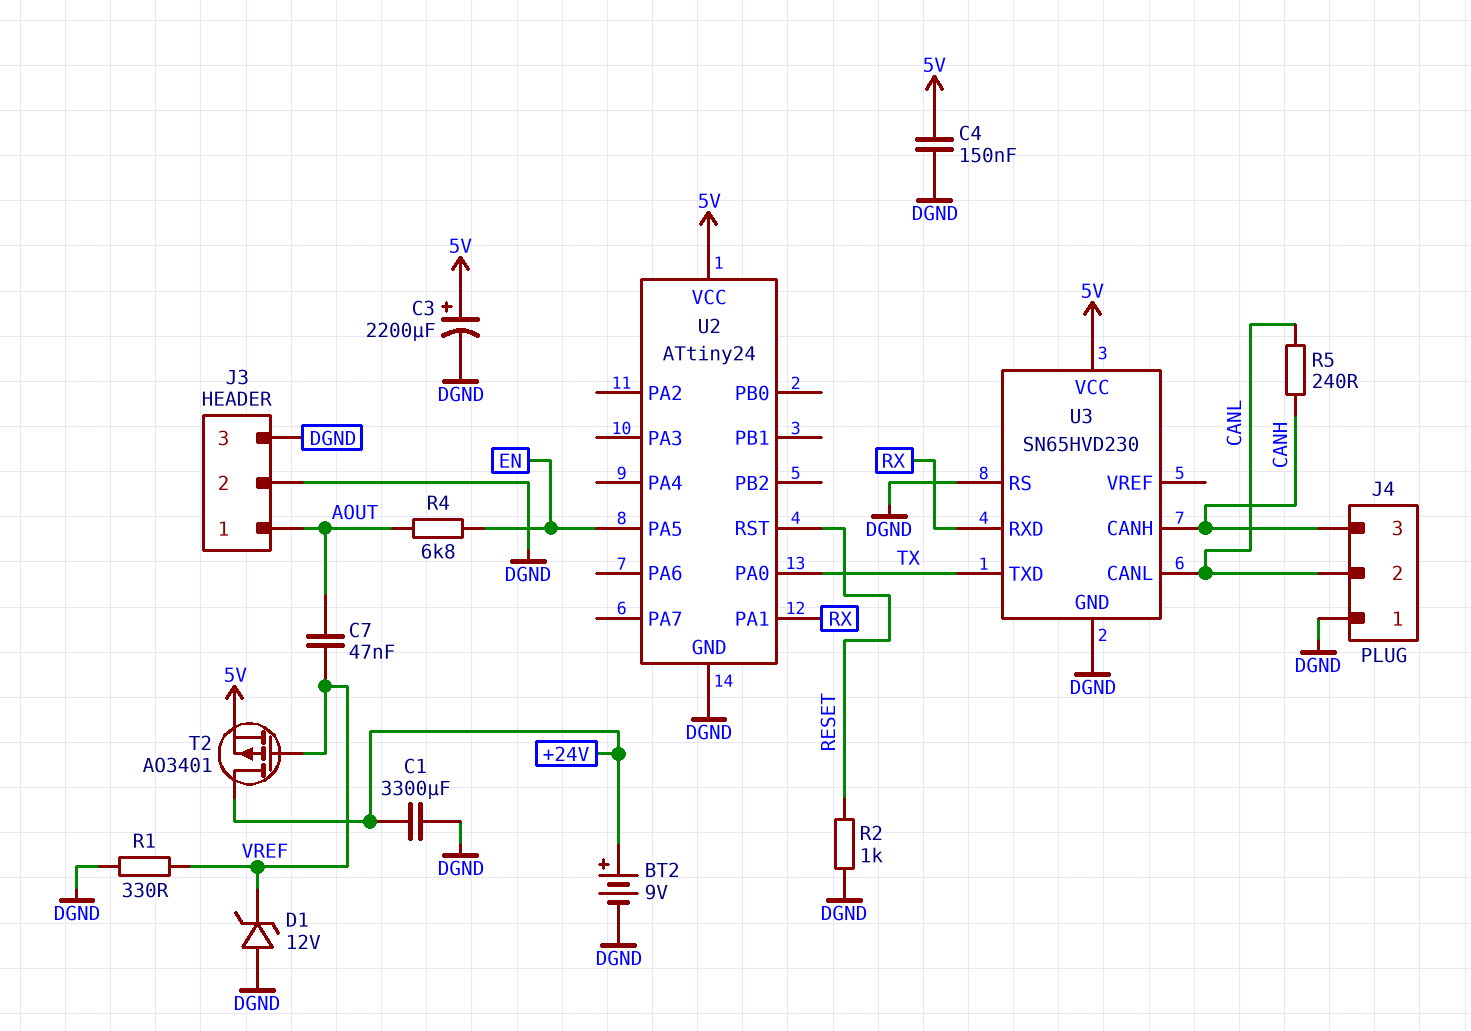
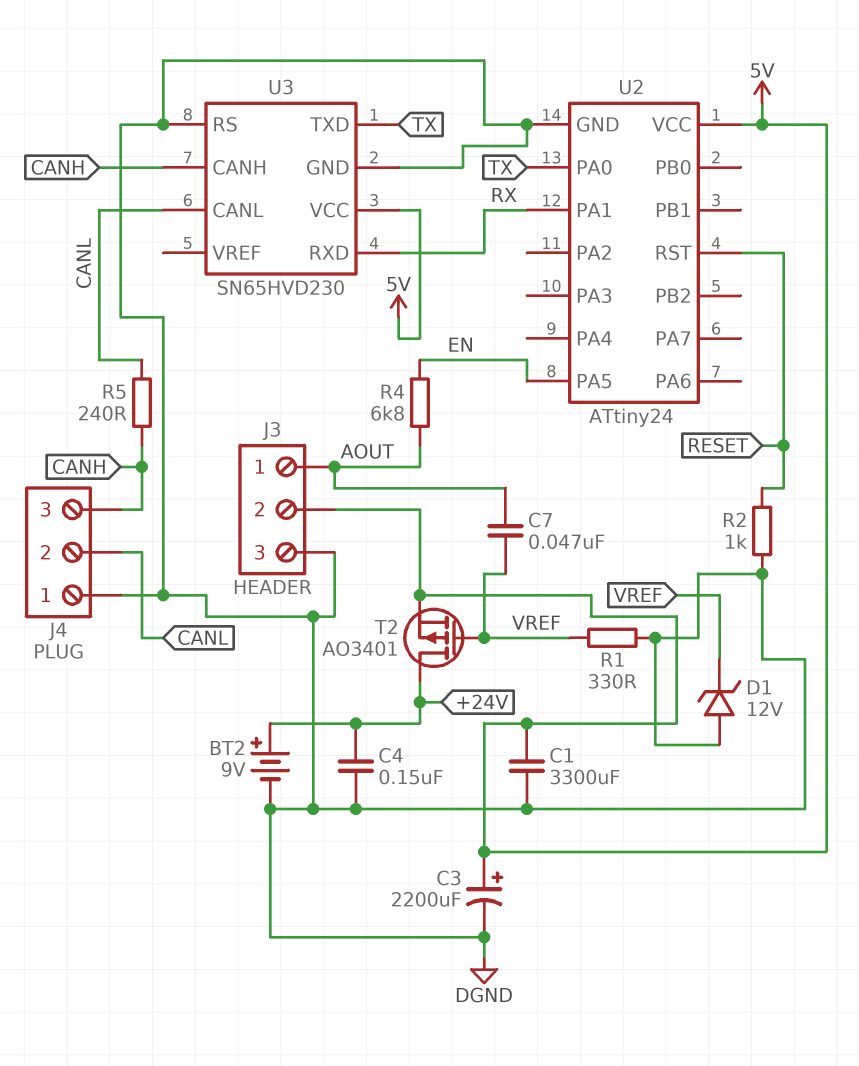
C1: 3300uF (+24V, DGND) -> 3300uF (5V, DGND)
C4: 150nF (5V, DGND) -> 150nF (+24V, DGND)
J3 pin 2: DGND -> 5V

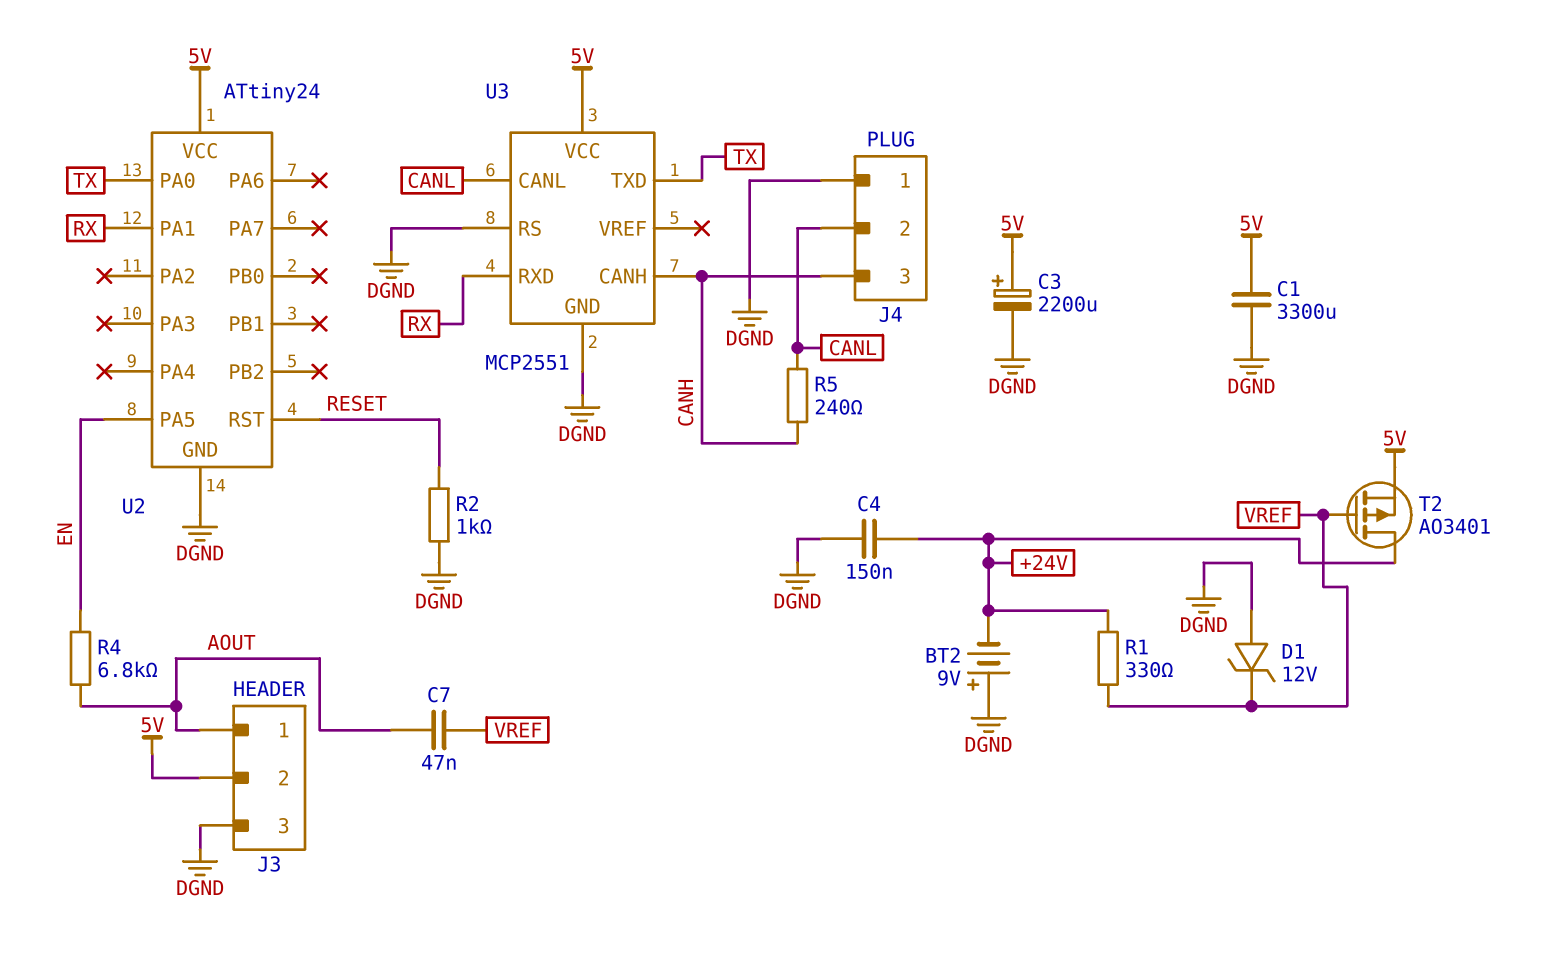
BT2: 9V (plus +24V, minus DGND) -> 9V (plus DGND, minus +24V)
R1: 330 (DGND, VREF) -> 330 (+24V, VREF)
U3: SN65HVD230 -> MCP2551

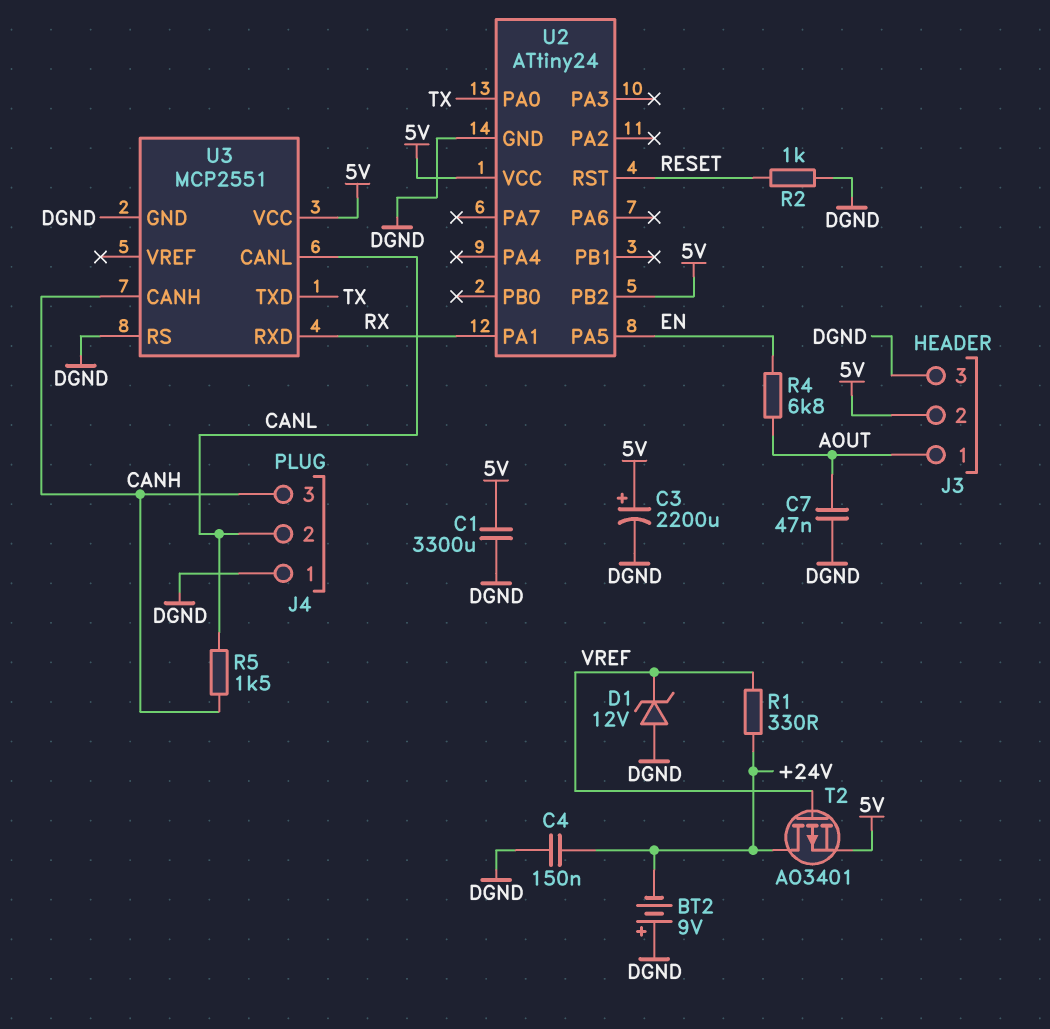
C7: 47nF (AOUT, VREF) -> 47nF (AOUT, DGND)
R5: 240 (CANH, CANL) -> 1.5k (CANH, CANL)
U2 pin PB2: none -> 5V

